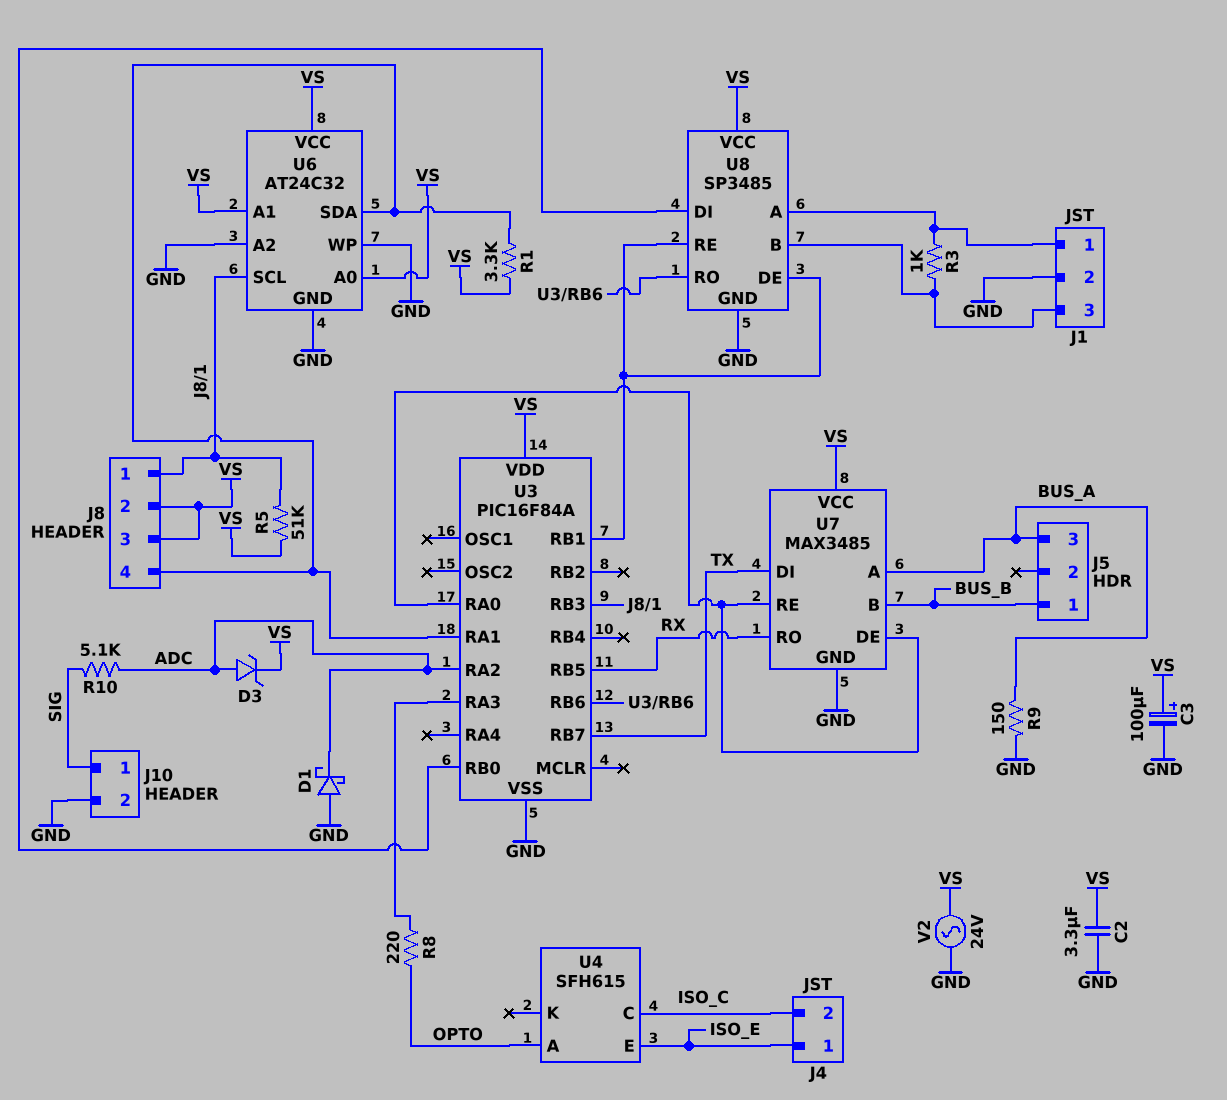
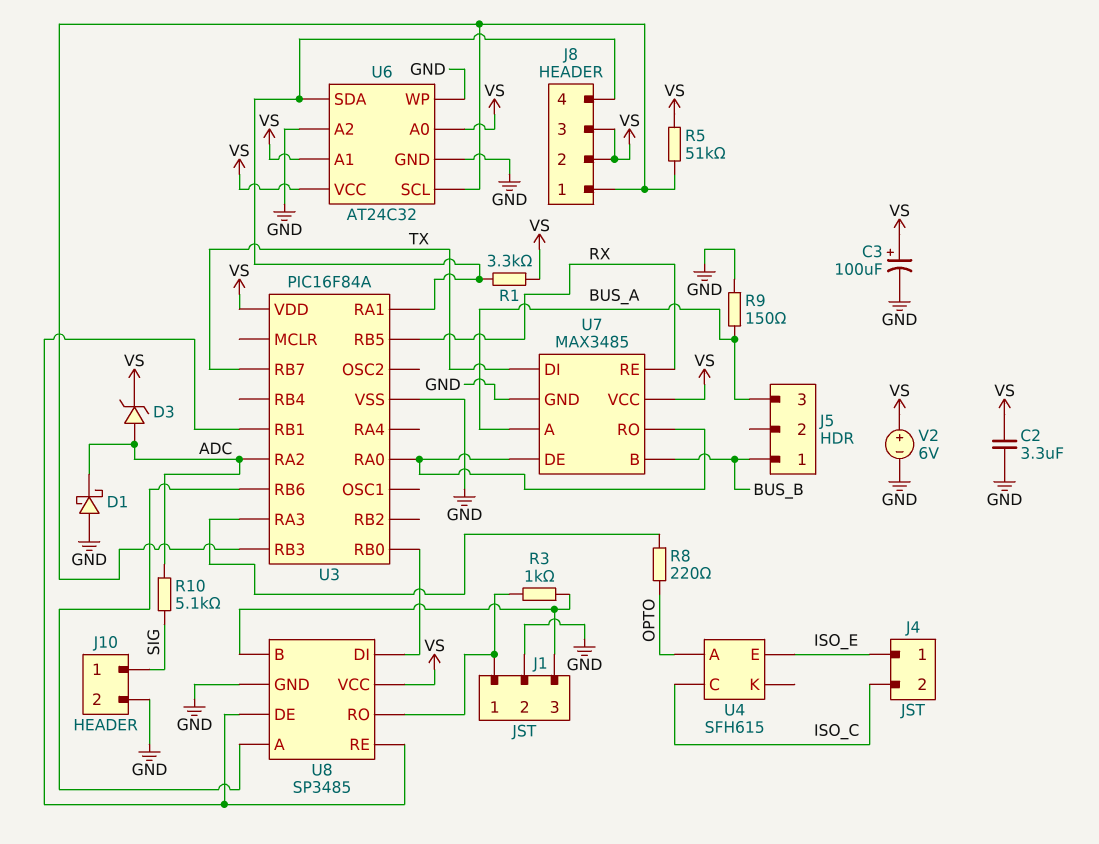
U7 pin RE: U3/RA0 -> RX
U7 pin RO: RX -> U3/RA0
U8 pin A: J1/1 -> U3/RB6
U8 pin RO: U3/RB6 -> J1/1
V2: AC 24V (GND, VS) -> 6V (plus VS, minus GND)

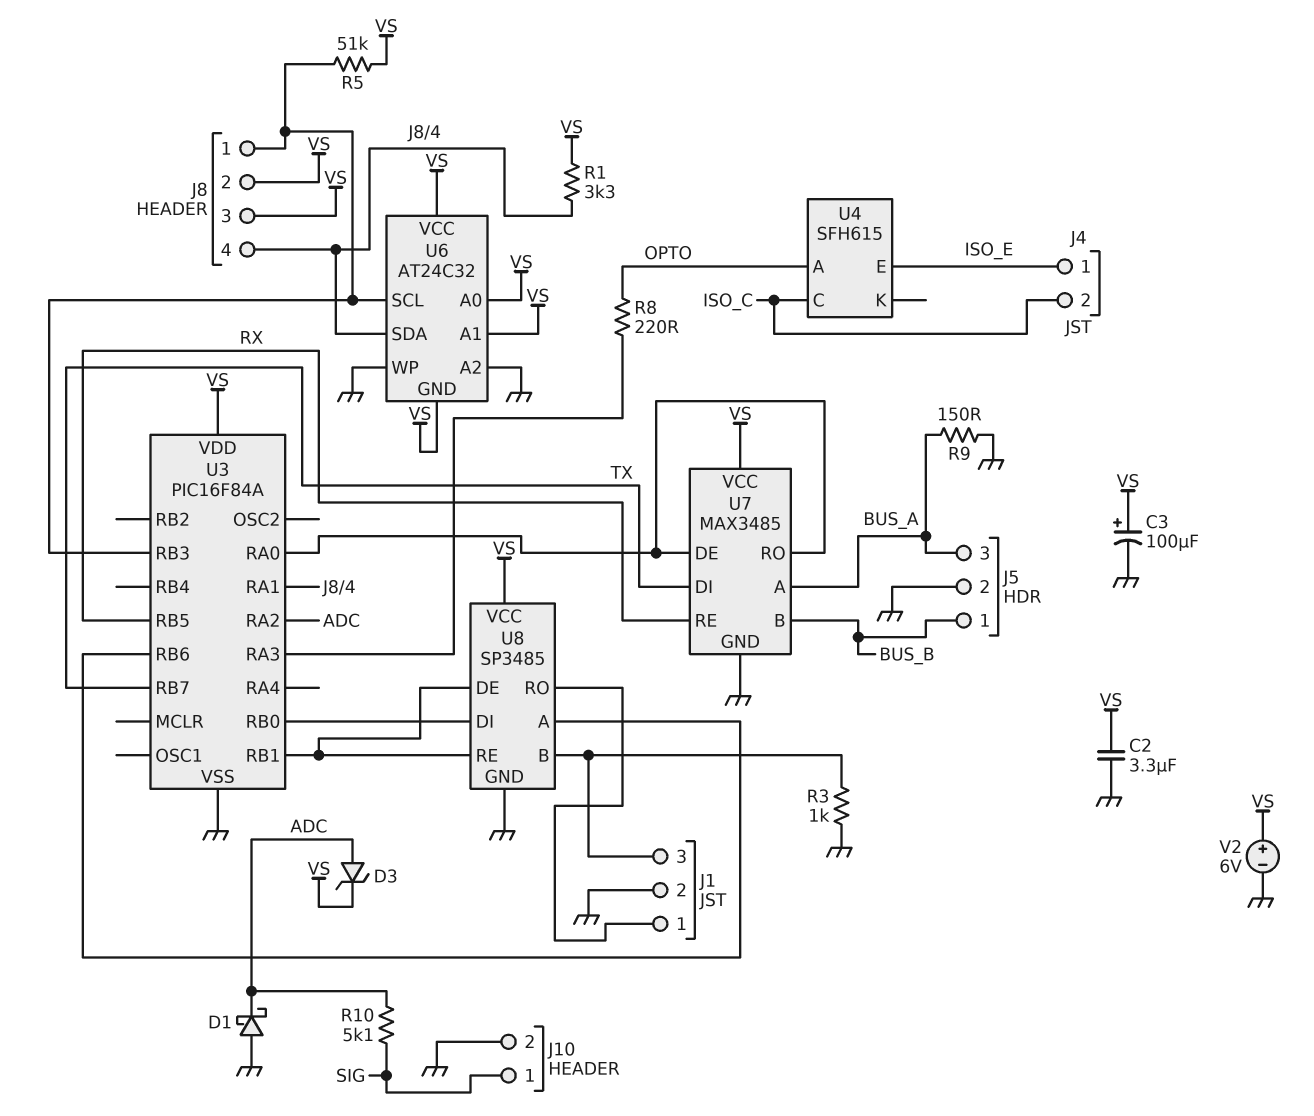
J5 pin 2: none -> GND
R3: 1k (J1/1, J1/3) -> 1k (GND, J1/3)
U6 pin GND: GND -> VS

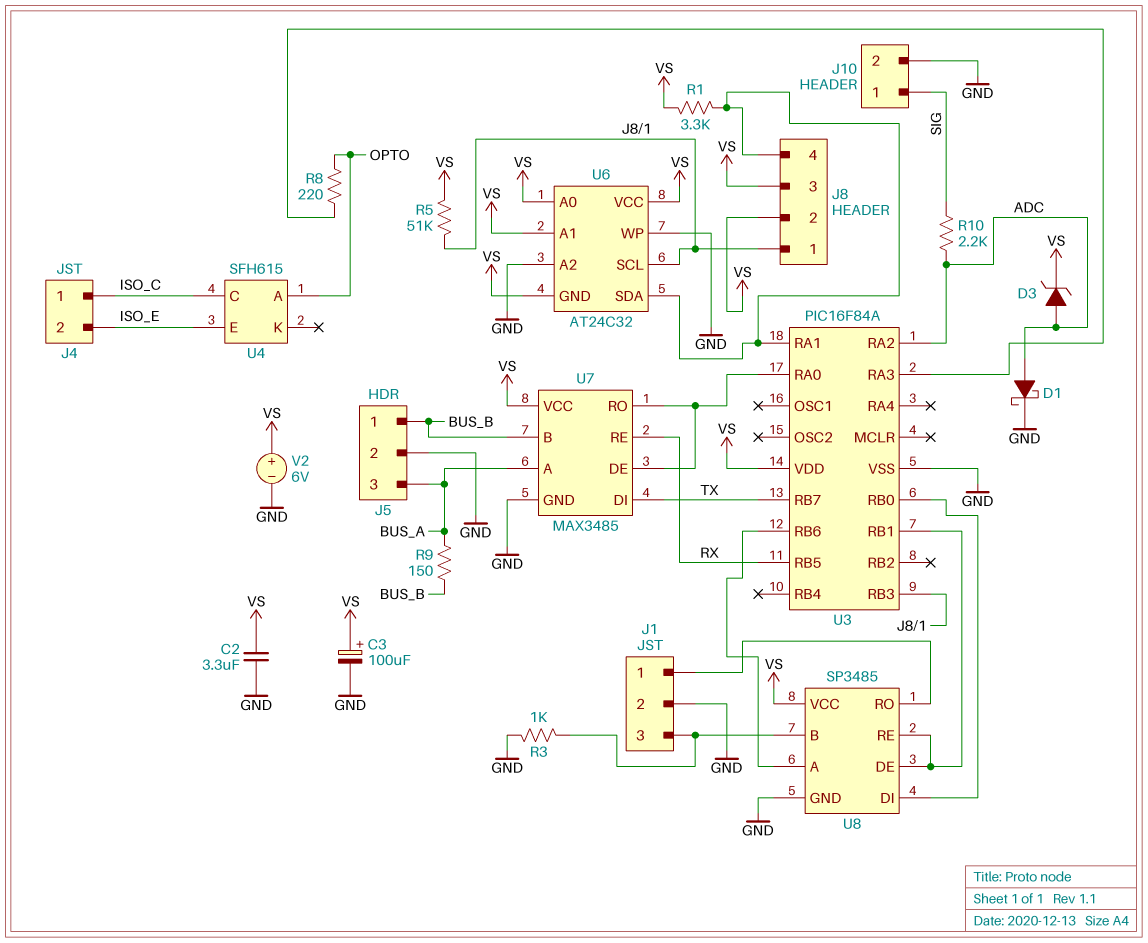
D1: schottky (A GND, K ADC) -> schottky (A ADC, K GND)
J4 pin 1: ISO_E -> ISO_C
J4 pin 2: ISO_C -> ISO_E
R9: 150 (BUS_A, GND) -> 150 (BUS_A, BUS_B)
R10: 5.1k (ADC, SIG) -> 2.2k (ADC, SIG)

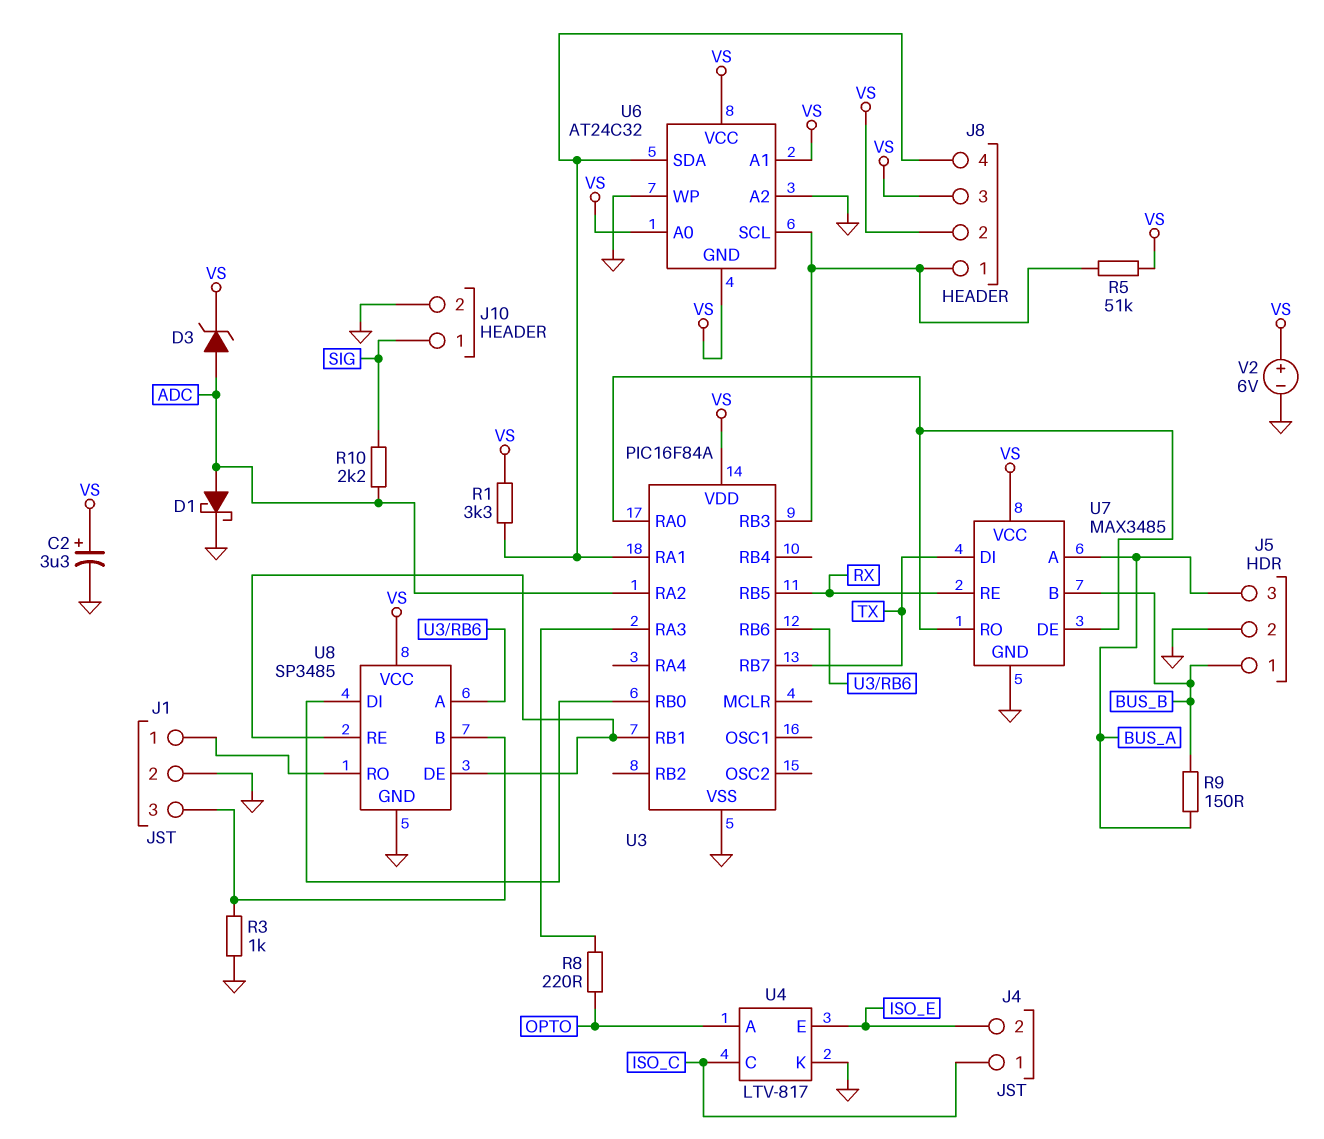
C2: 3.3uF (GND, VS) -> 3.3uF (plus VS, minus GND)
C3: 100uF (plus VS, minus GND) -> none
U4: SFH615 -> LTV-817
U4 pin K: none -> GND

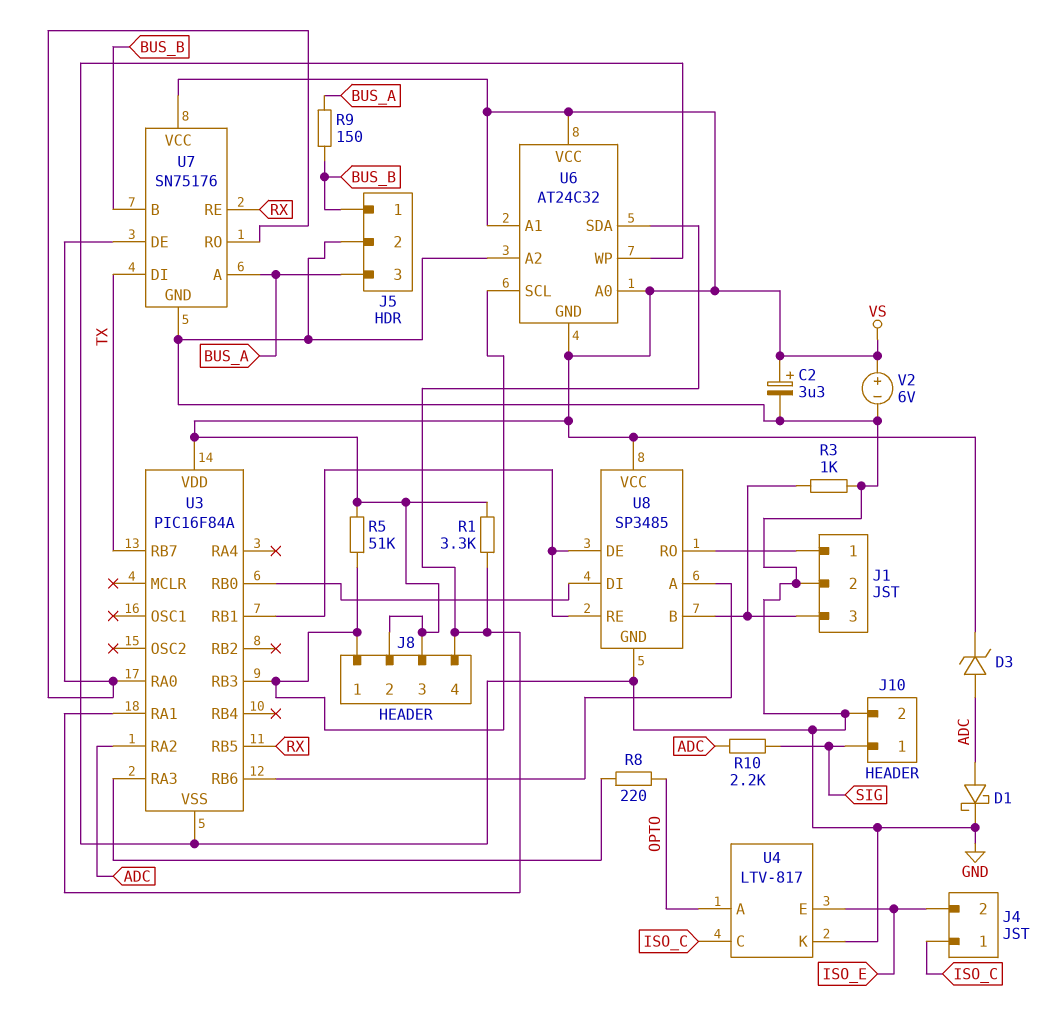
U7: MAX3485 -> SN75176

